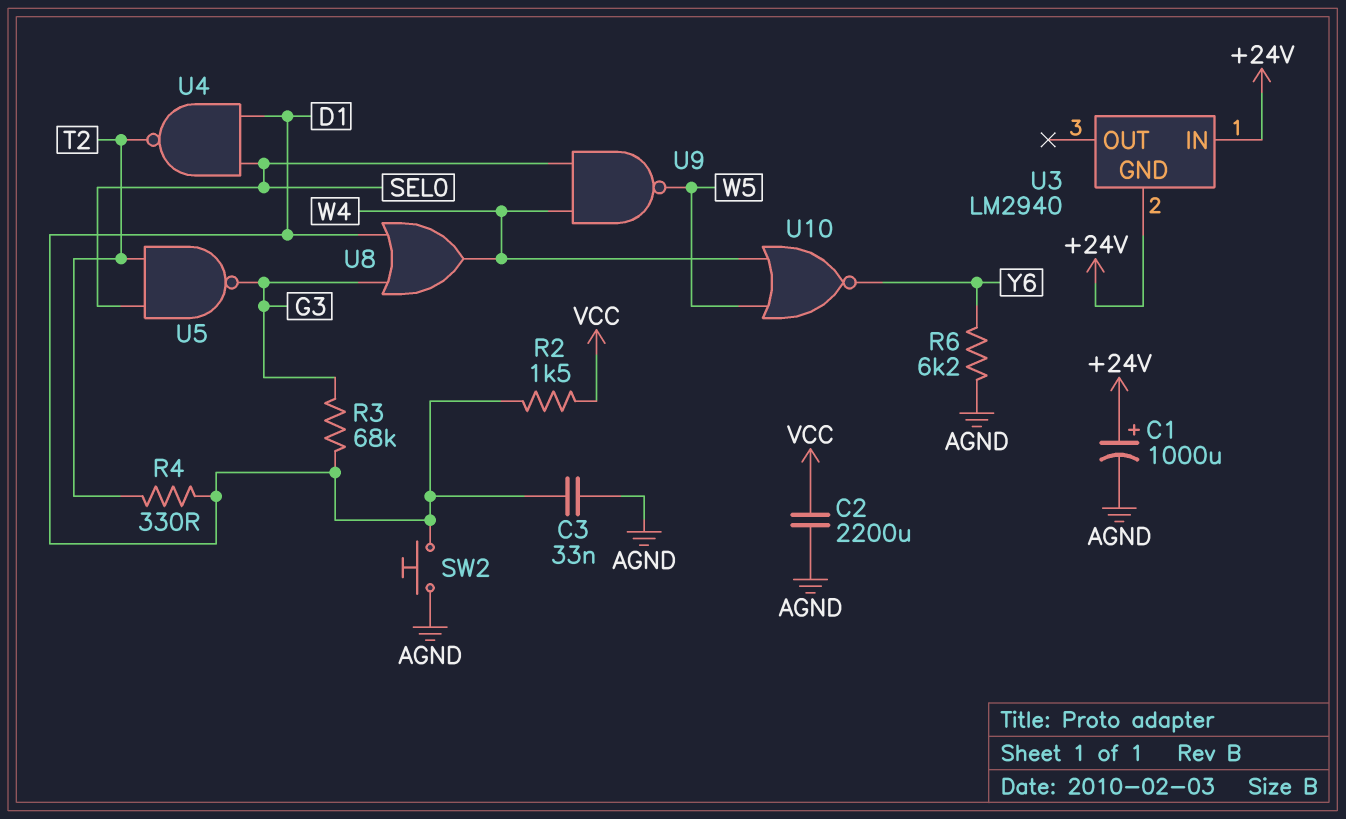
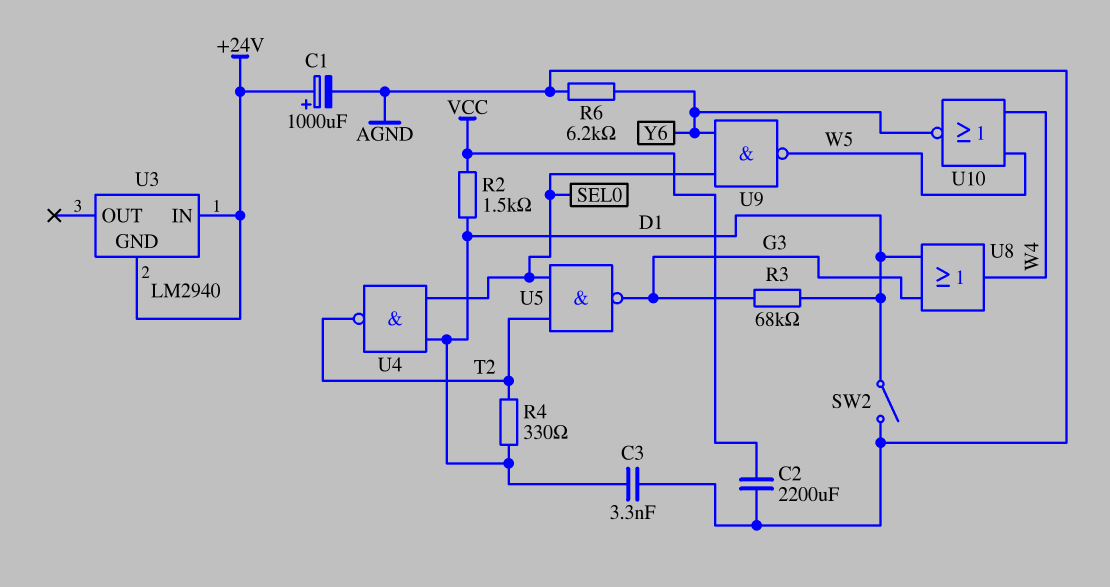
C3: 33nF (AGND, D1) -> 3.3nF (AGND, D1)
SW2: button (AGND, D1) -> switch (AGND, D1)
U9: NAND (in SEL0, in W4, out W5) -> NAND (in SEL0, in Y6, out W5)

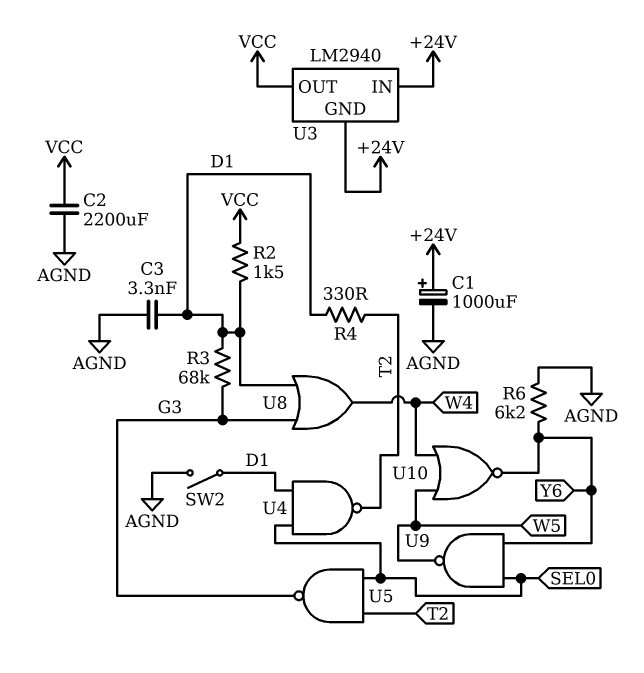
U3 pin OUT: none -> VCC

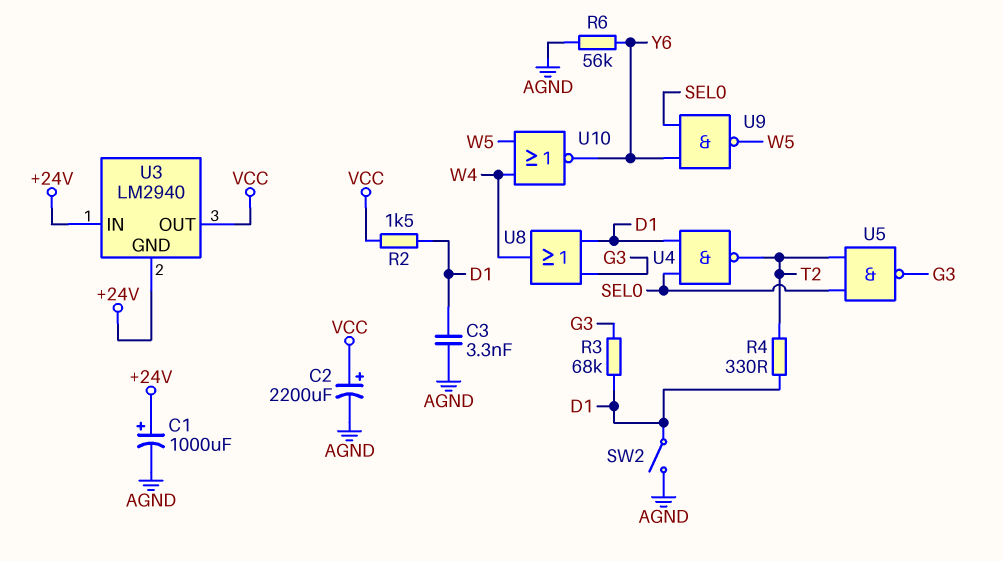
C2: 2200uF (AGND, VCC) -> 2200uF (plus VCC, minus AGND)
R6: 6.2k (AGND, Y6) -> 56k (AGND, Y6)

